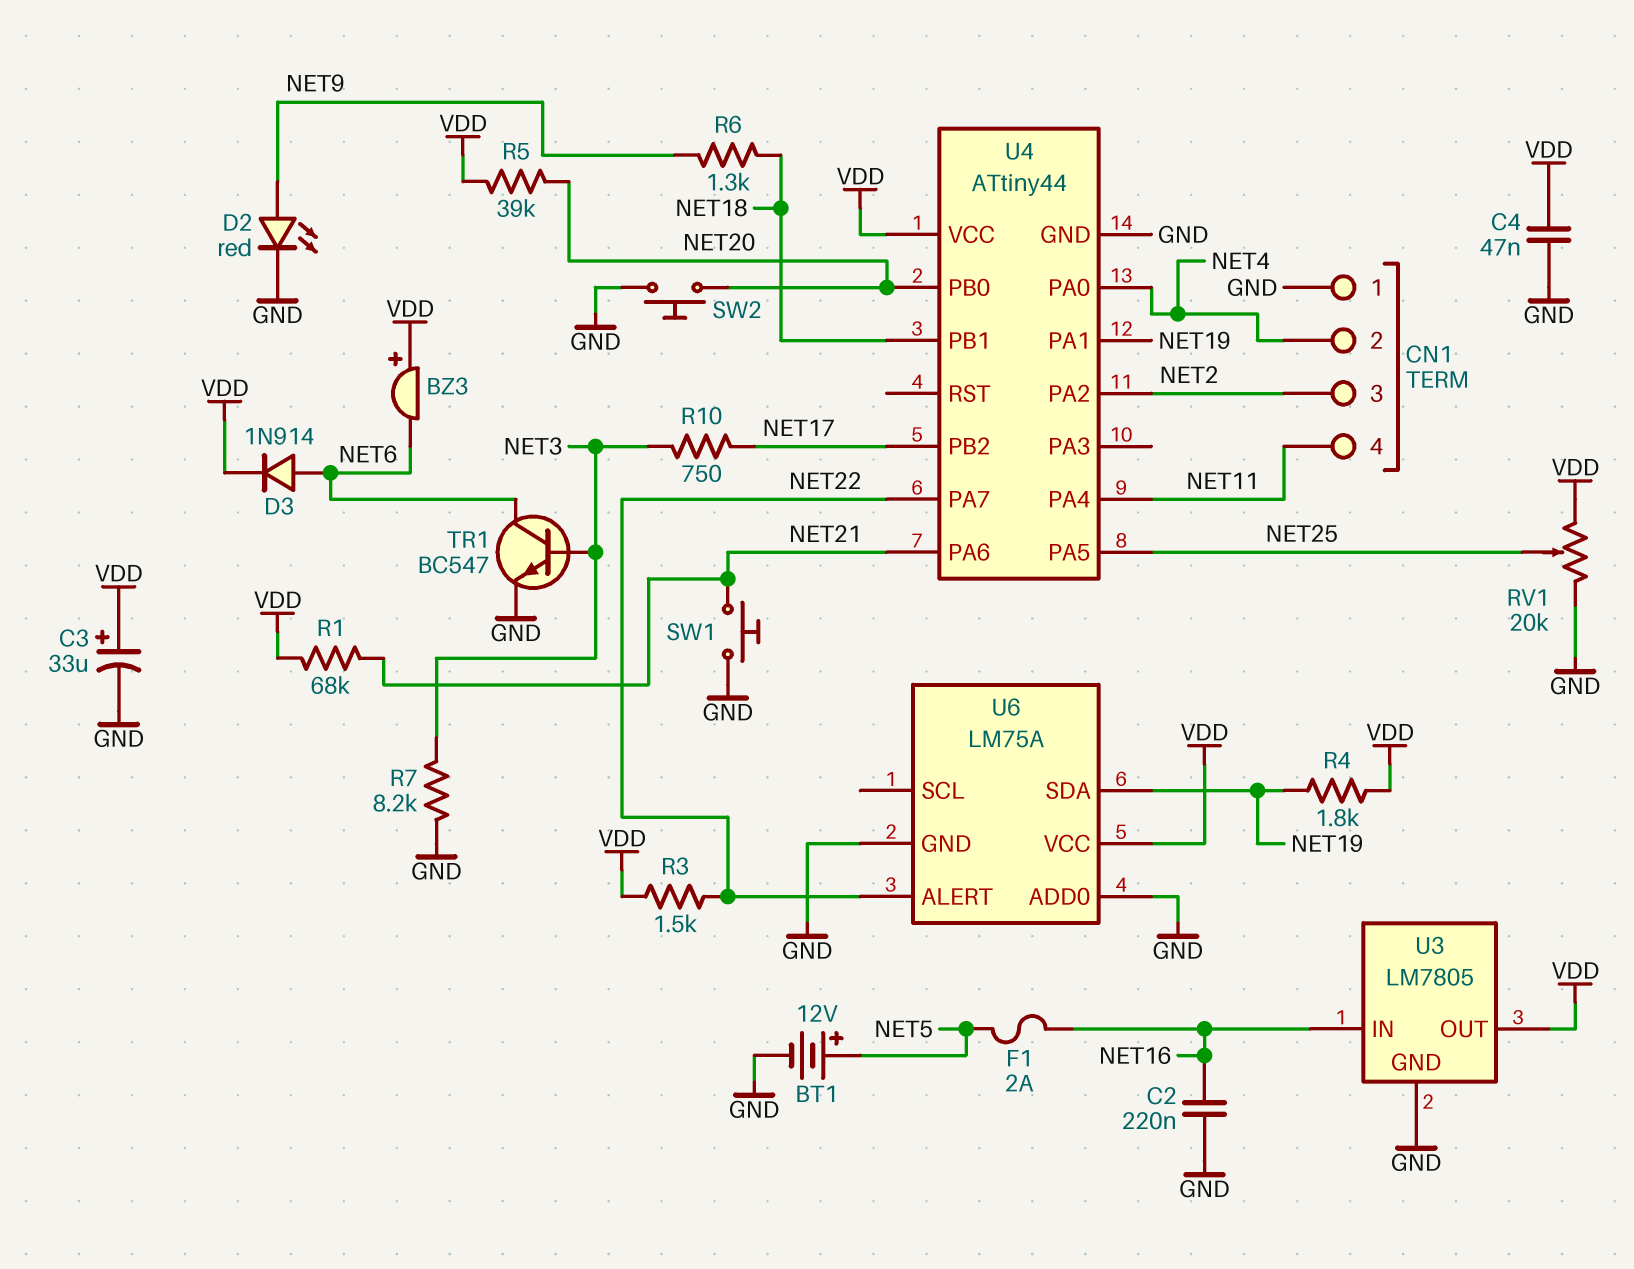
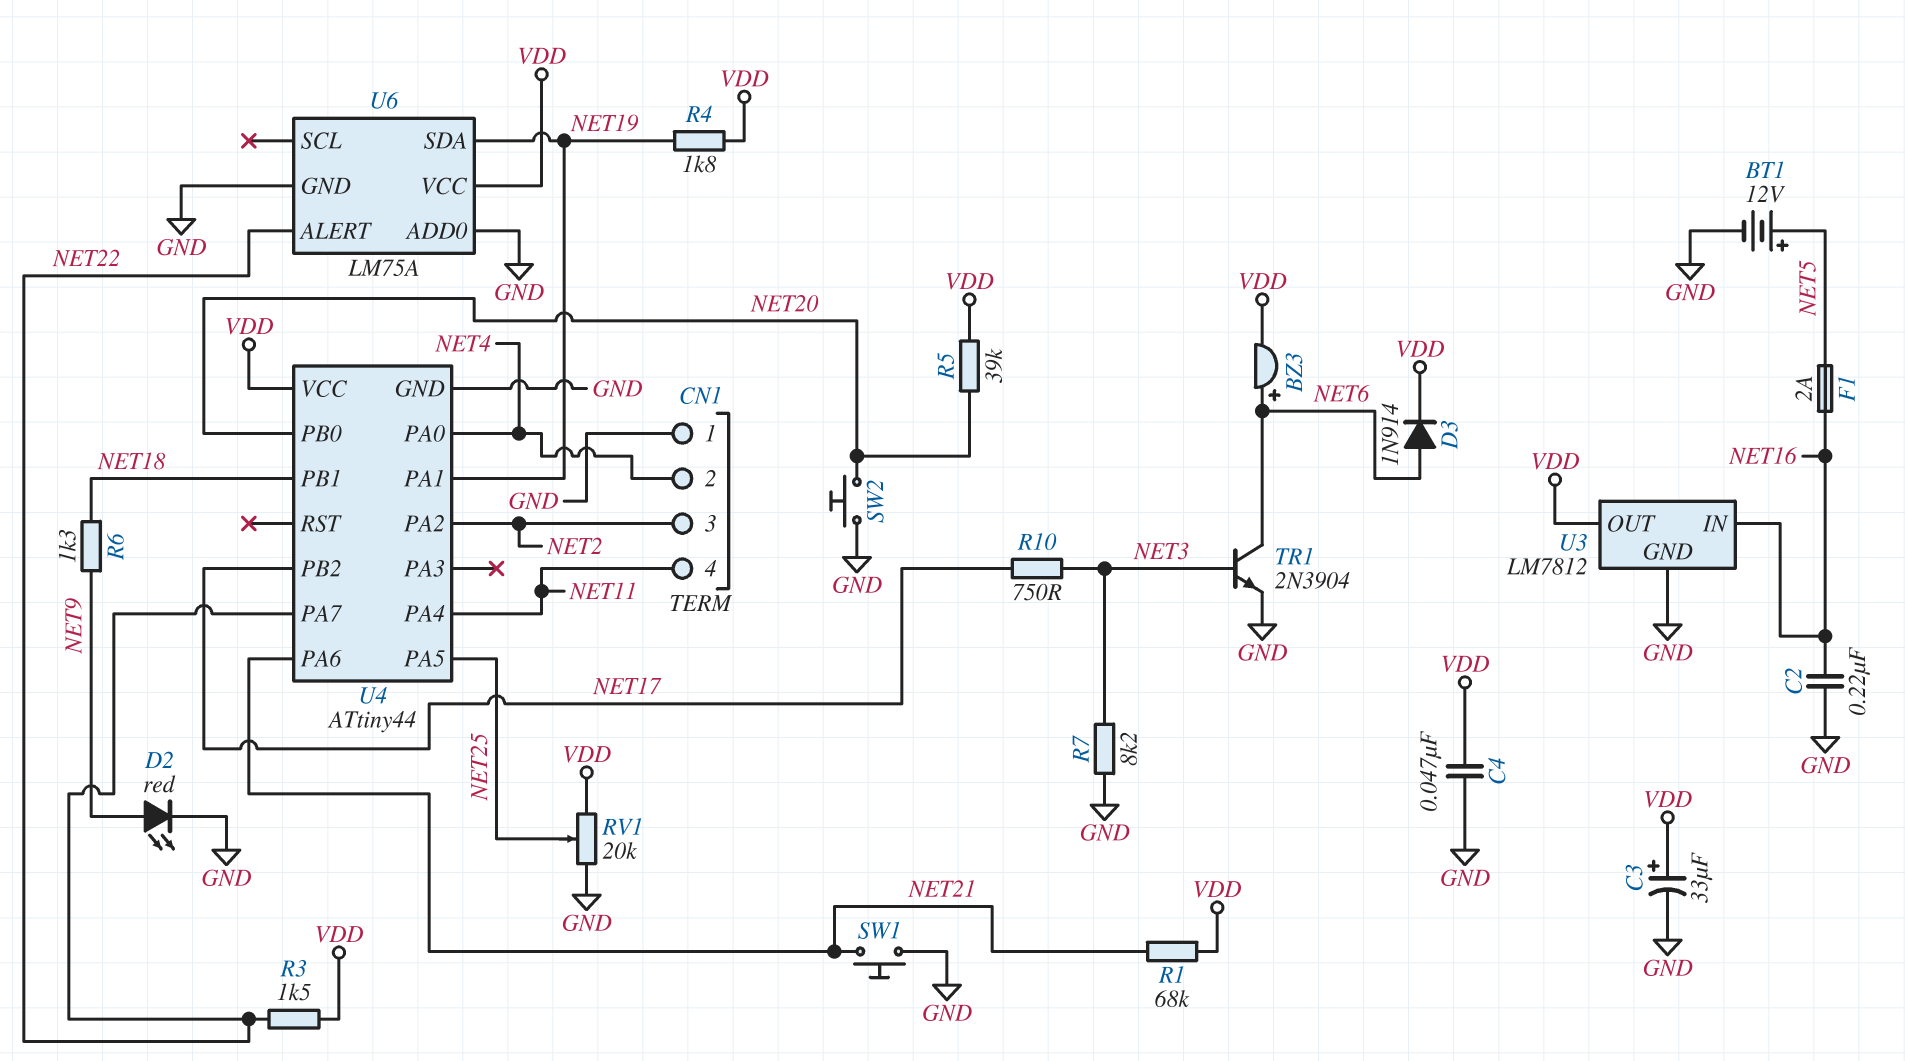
BZ3: buzzer (plus VDD, minus NET6) -> buzzer (plus NET6, minus VDD)
TR1: NPN BC547 (B NET3, C NET6, E GND) -> NPN 2N3904 (B NET3, C NET6, E GND)
U3: LM7805 -> LM7812

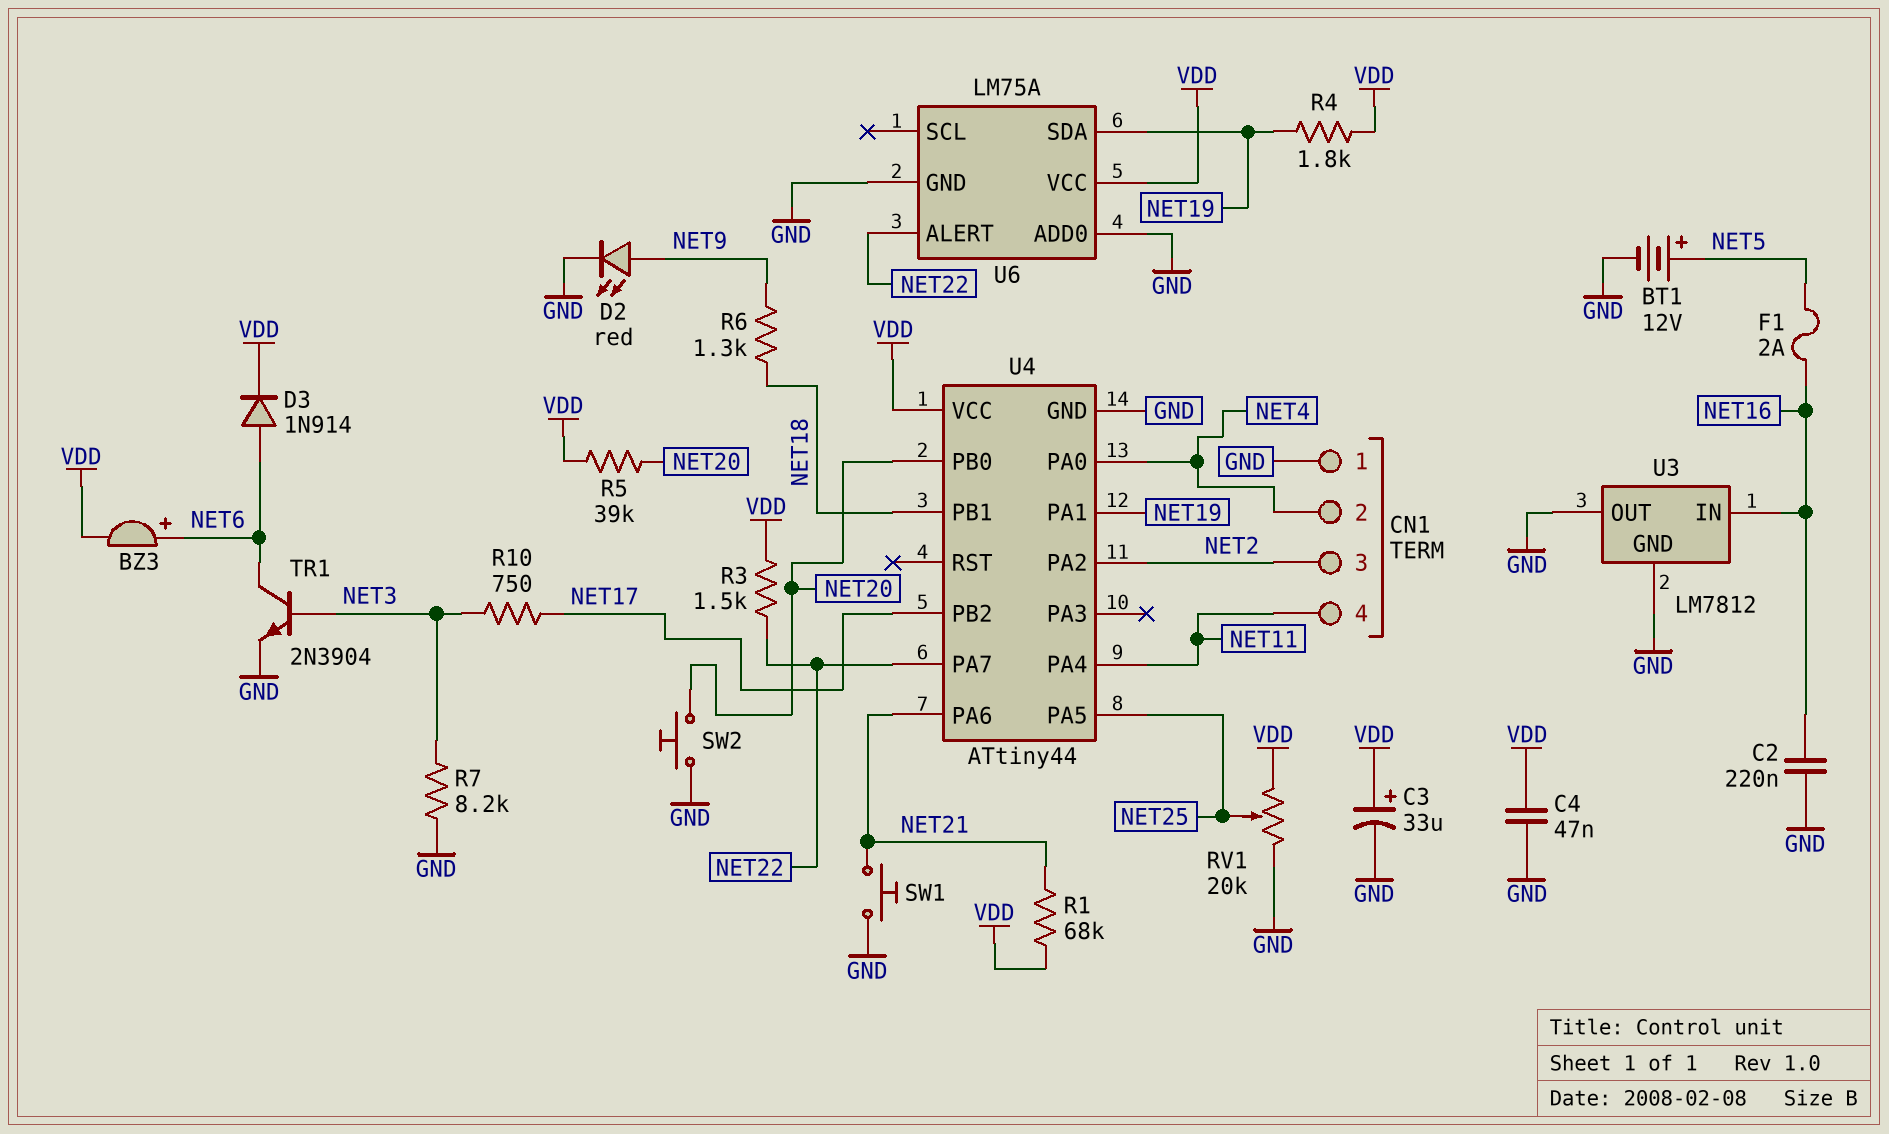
U3 pin OUT: VDD -> GND

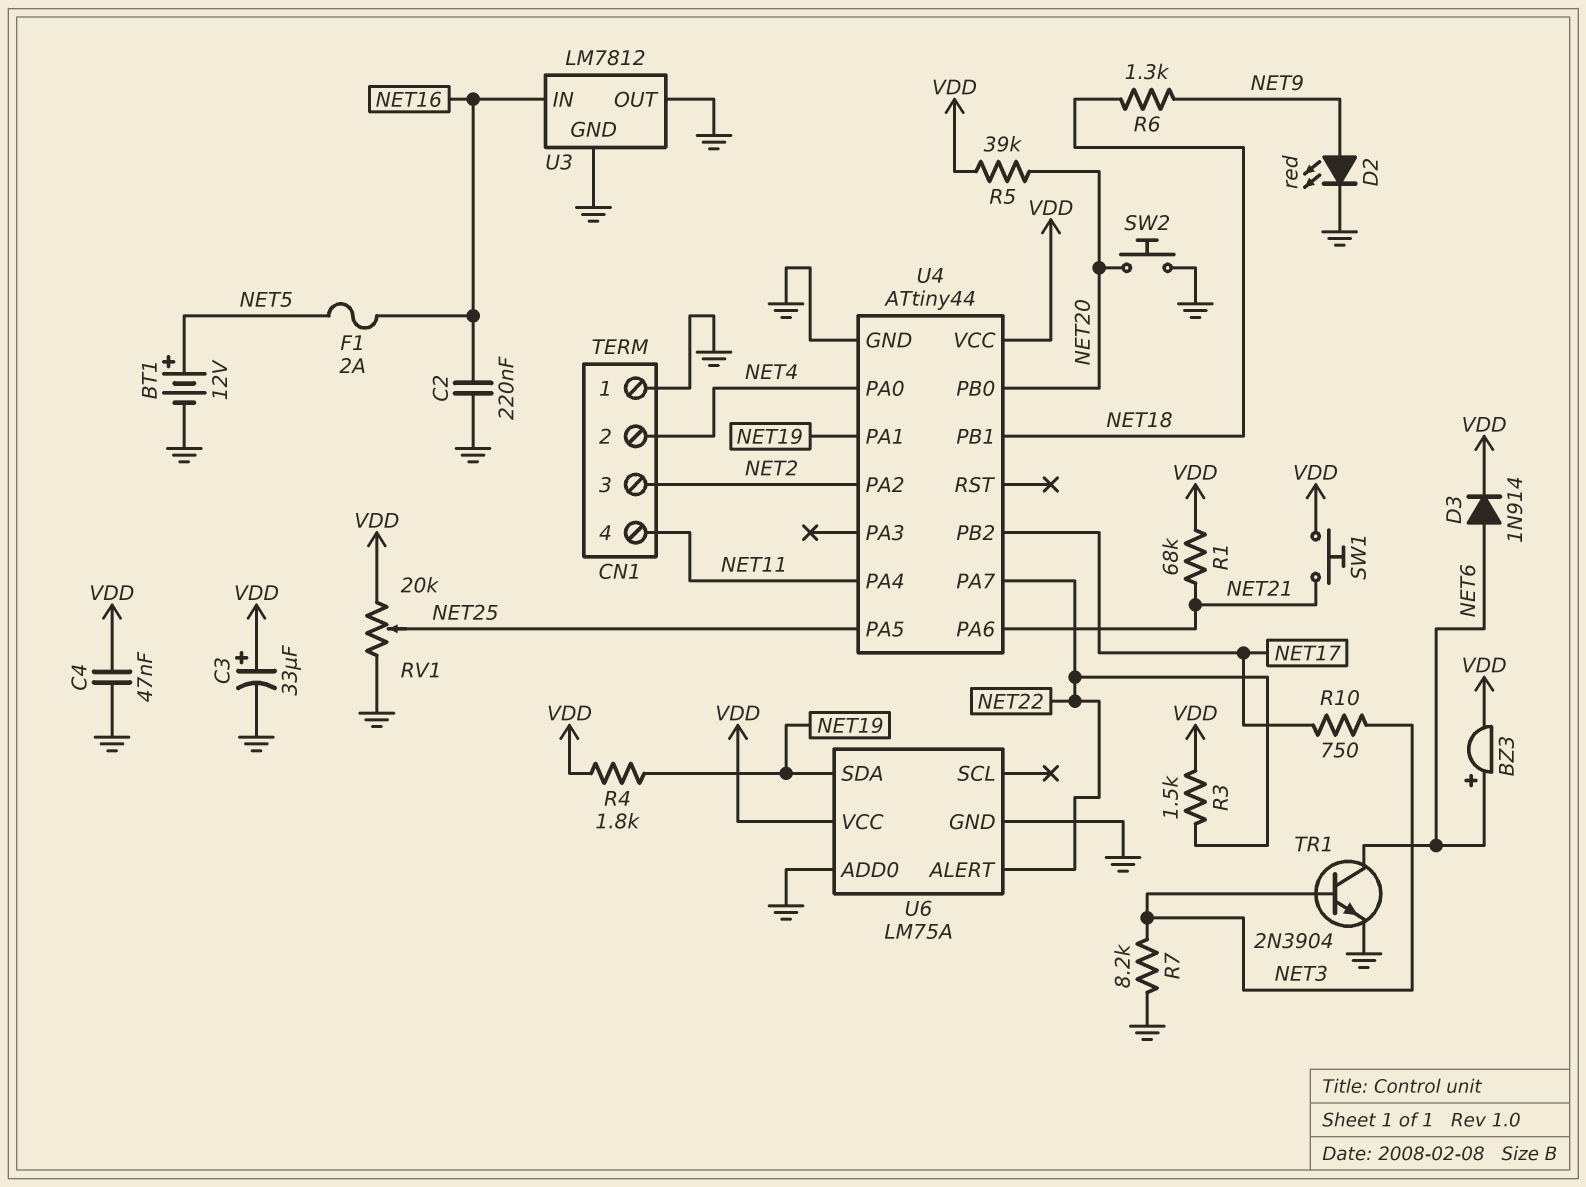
SW1: button (GND, NET21) -> button (NET21, VDD)

